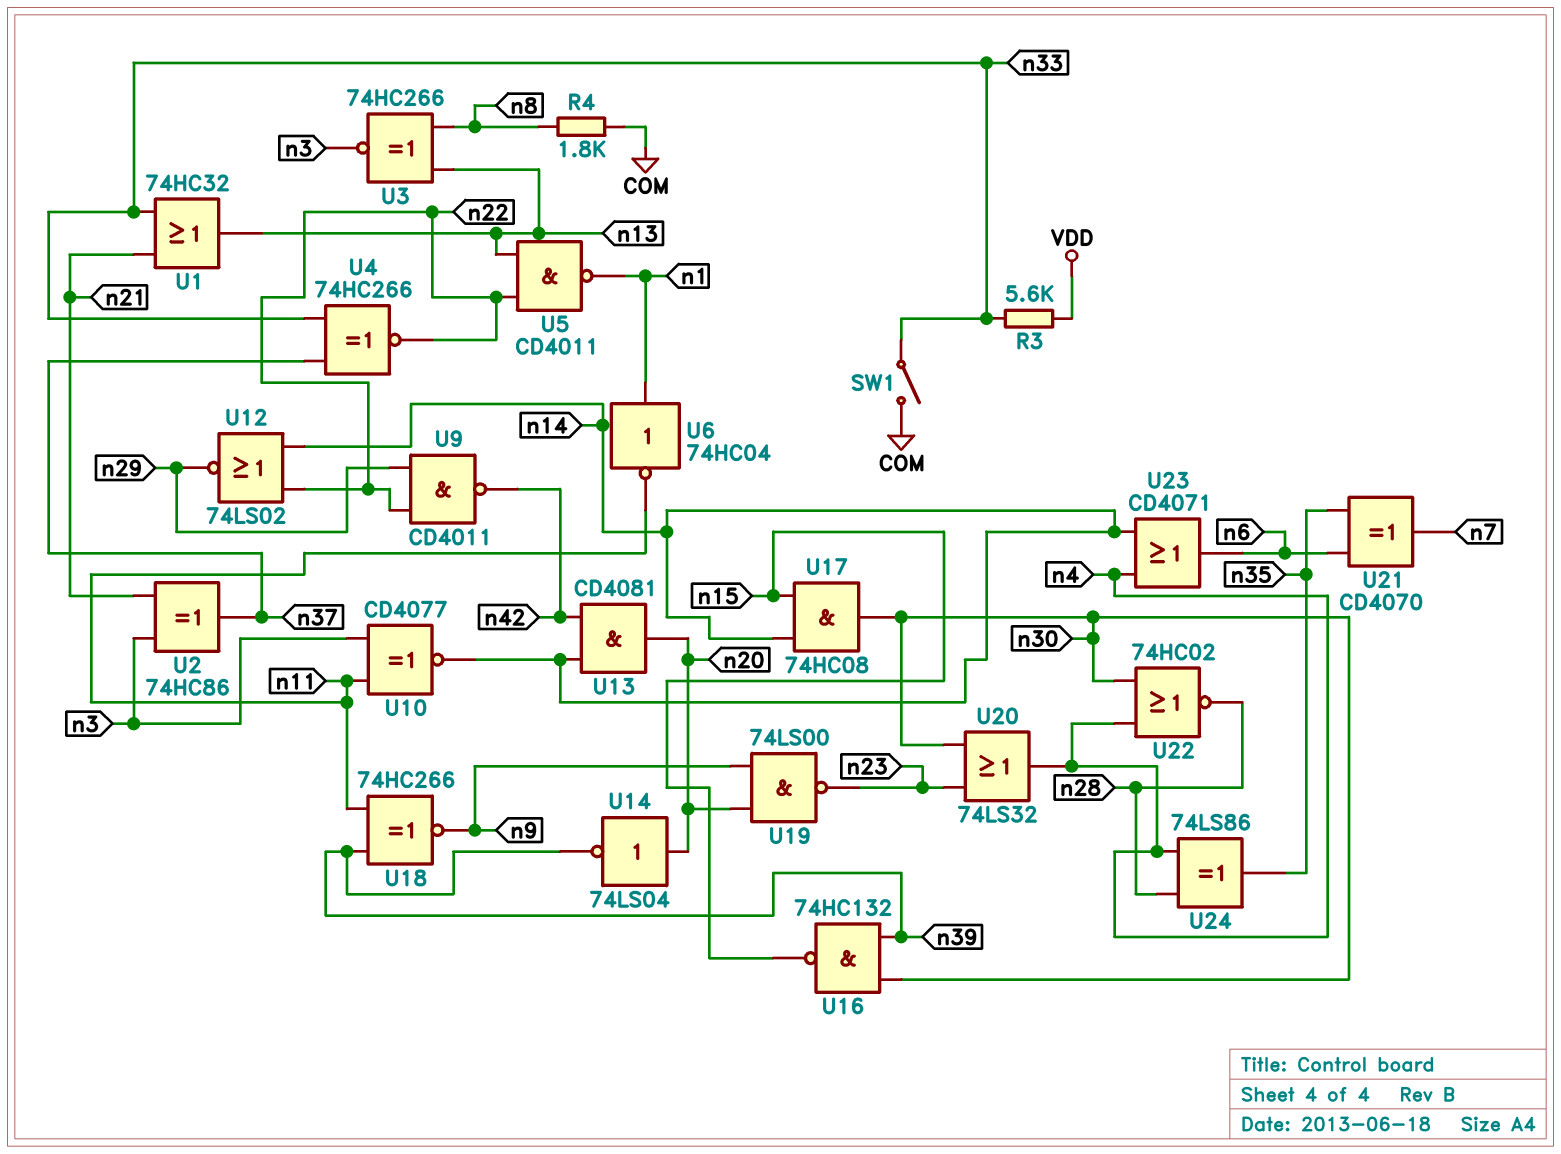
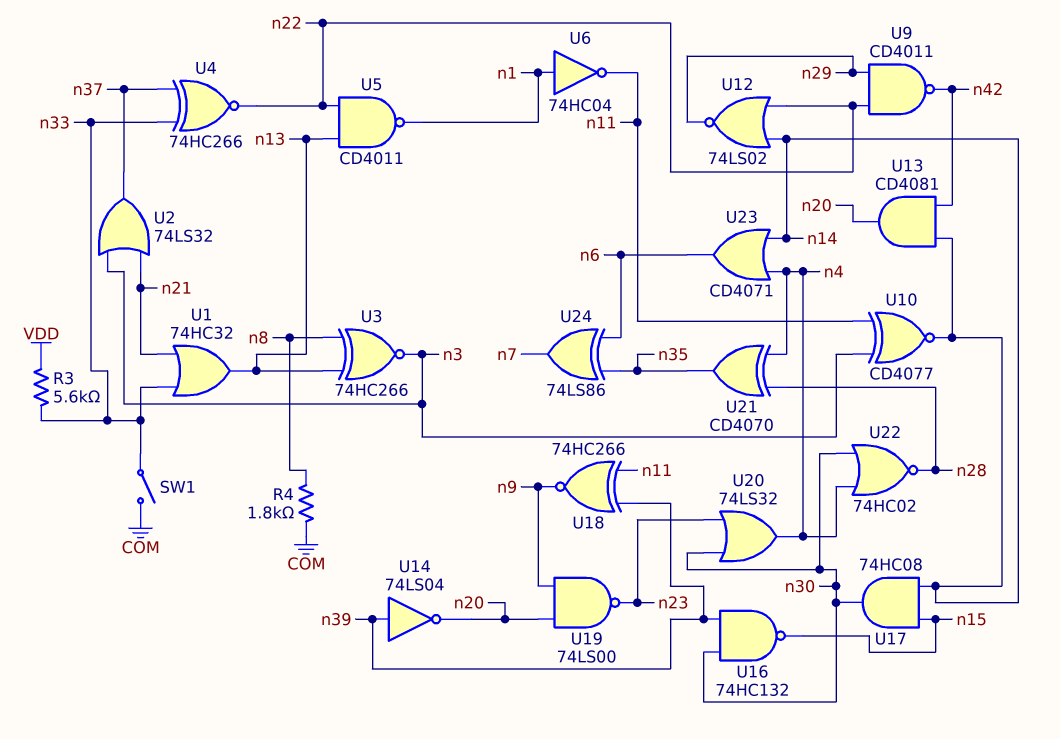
U2: XOR 74HC86 (in n3, in n21, out n37) -> OR 74LS32 (in n3, in n21, out n37)
U14: NOT 74LS04 (in n20, out n39) -> NOT 74LS04 (in n39, out n20)
U21: XOR CD4070 (in n6, in n35, out n7) -> XOR CD4070 (in n4, in n28, out n35)
U24: XOR 74LS86 (in n4, in n28, out n35) -> XOR 74LS86 (in n6, in n35, out n7)

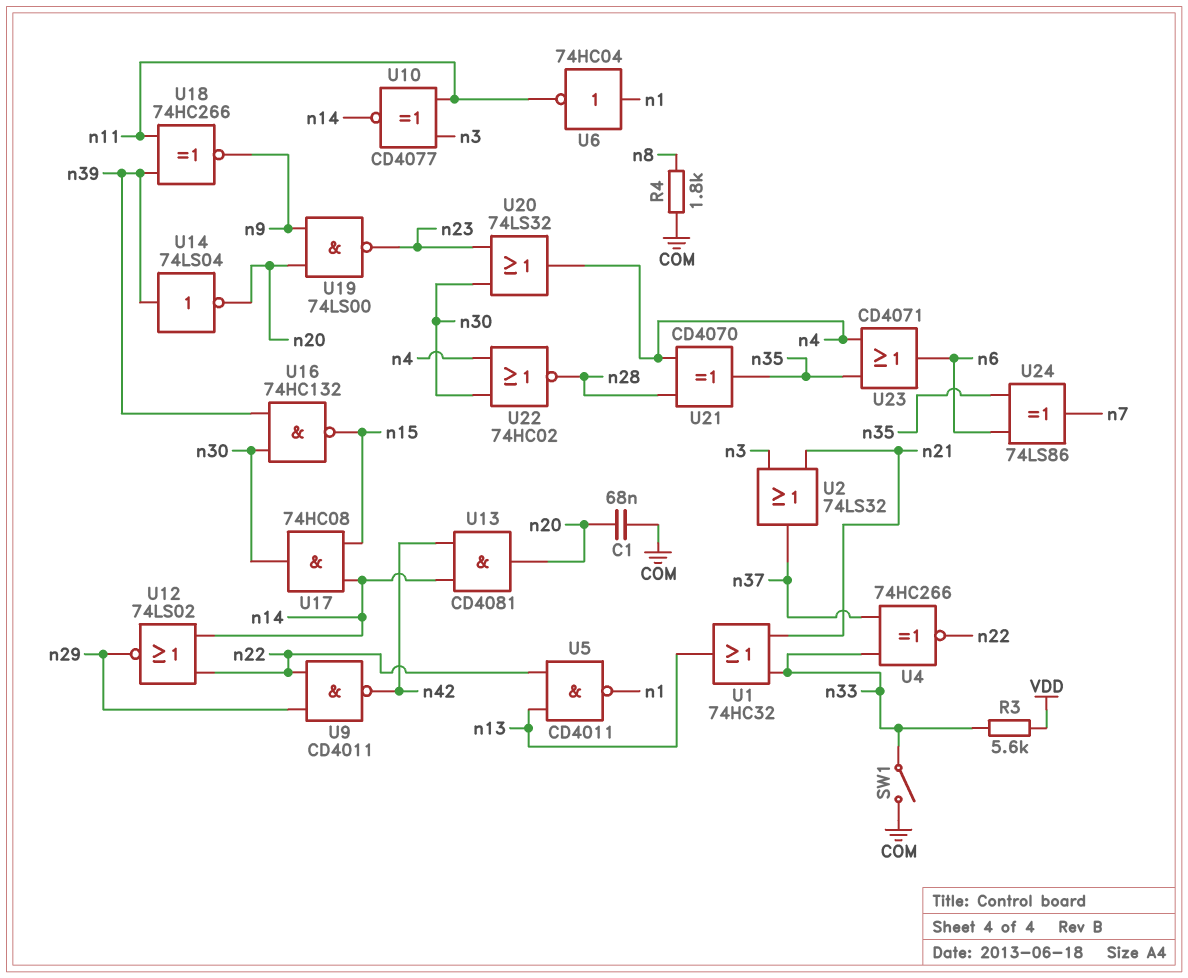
C1: none -> 68nF (COM, n20)
U3: XNOR 74HC266 (in n8, in n13, out n3) -> none
U23: OR CD4071 (in n4, in n14, out n6) -> OR CD4071 (in n4, in n35, out n6)

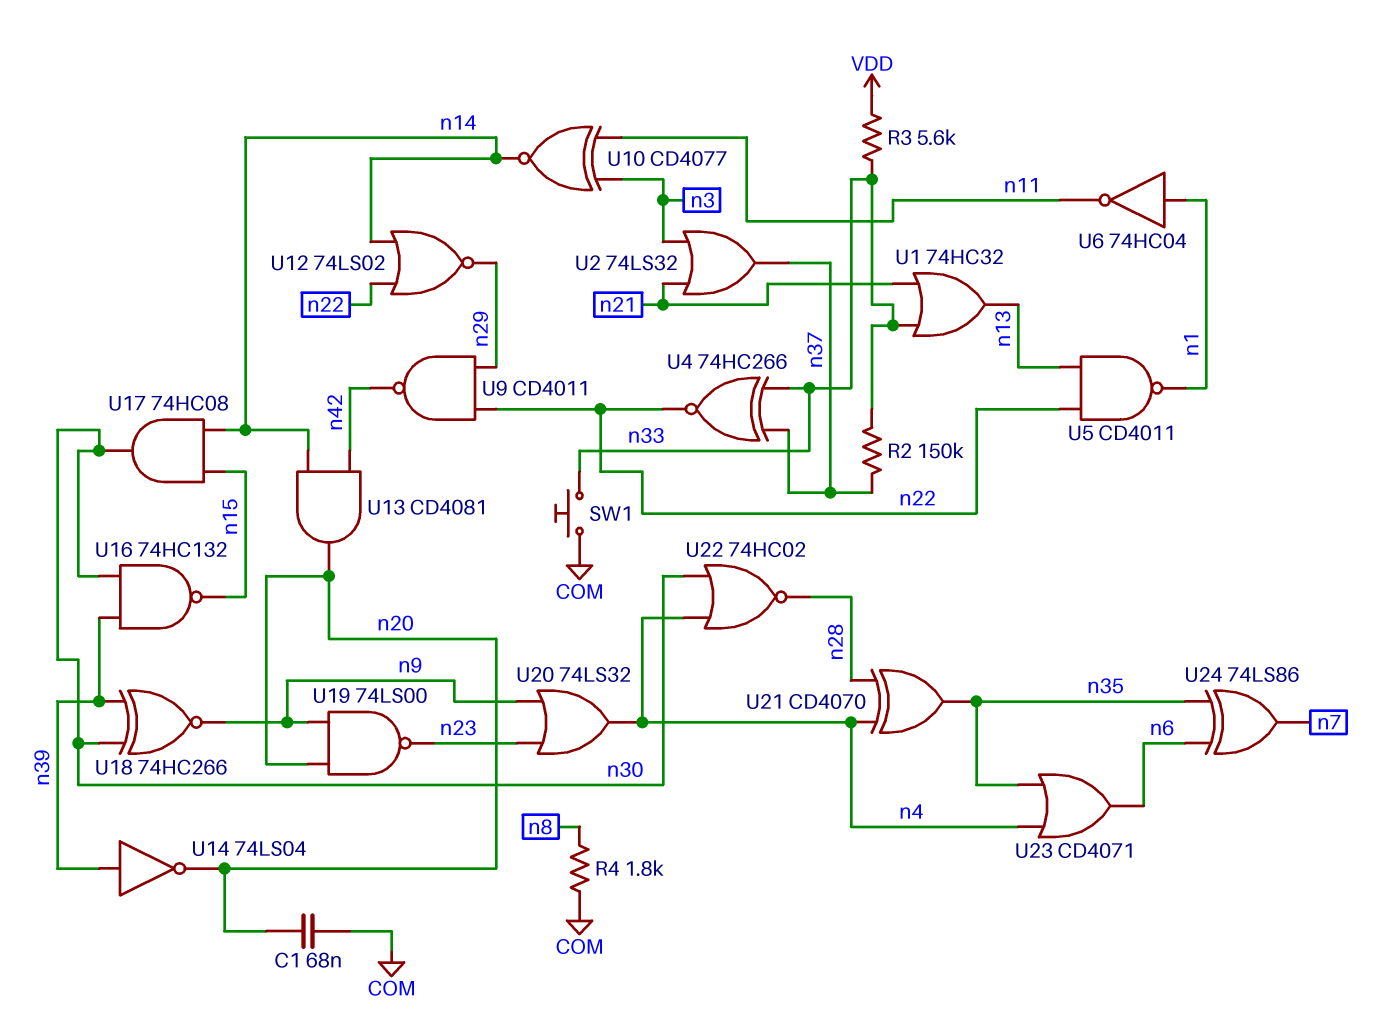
R2: none -> 150k (n33, n37)
SW1: switch (COM, n33) -> button (COM, n33)
U18: XNOR 74HC266 (in n11, in n39, out n9) -> XNOR 74HC266 (in n30, in n39, out n9)
U20: OR 74LS32 (in n23, in n30, out n4) -> OR 74LS32 (in n9, in n23, out n4)

